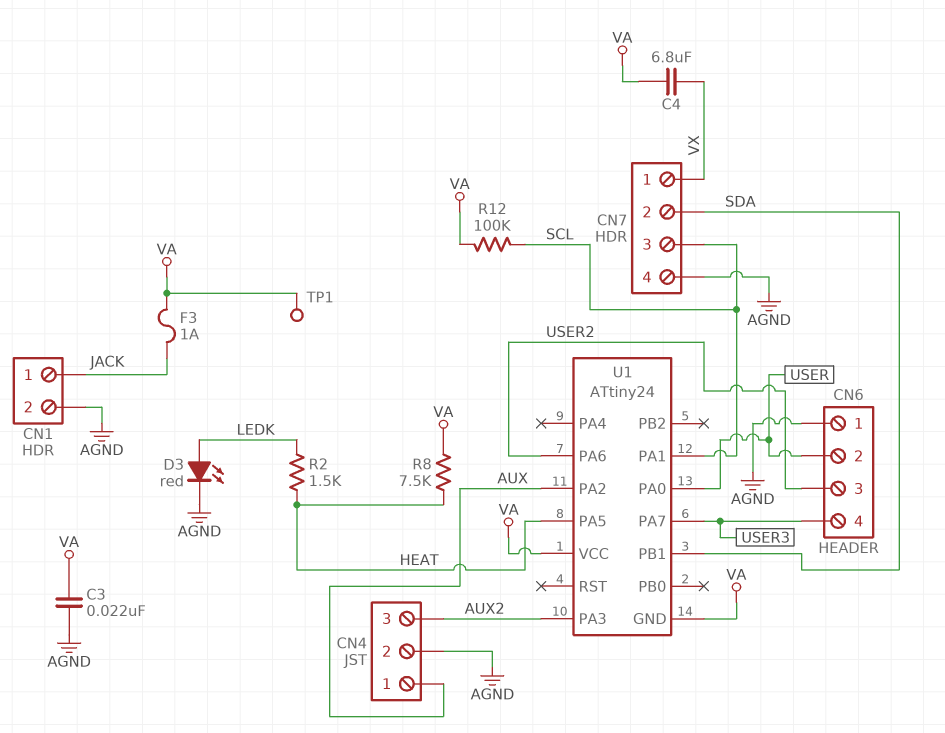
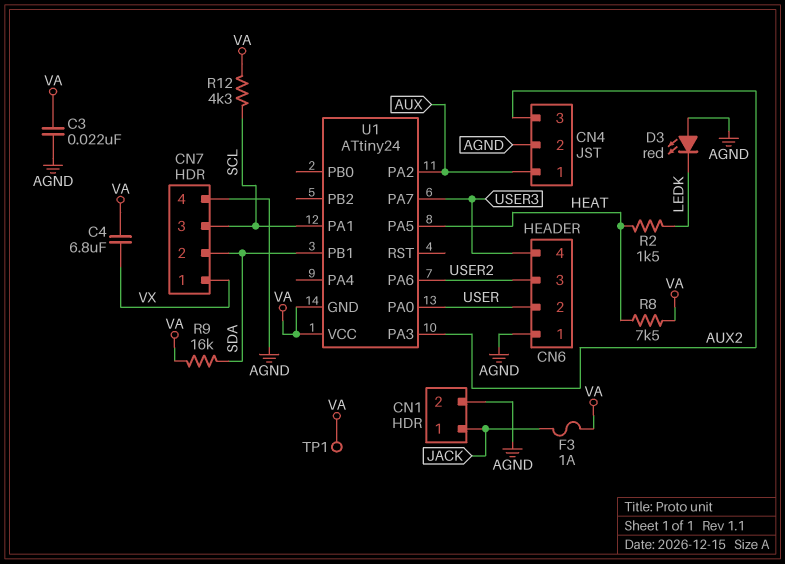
D3: LED red (A LEDK, K AGND) -> LED red (A AGND, K LEDK)
R9: none -> 16k (SDA, VA)
R12: 100k (SCL, VA) -> 4.3k (SCL, VA)

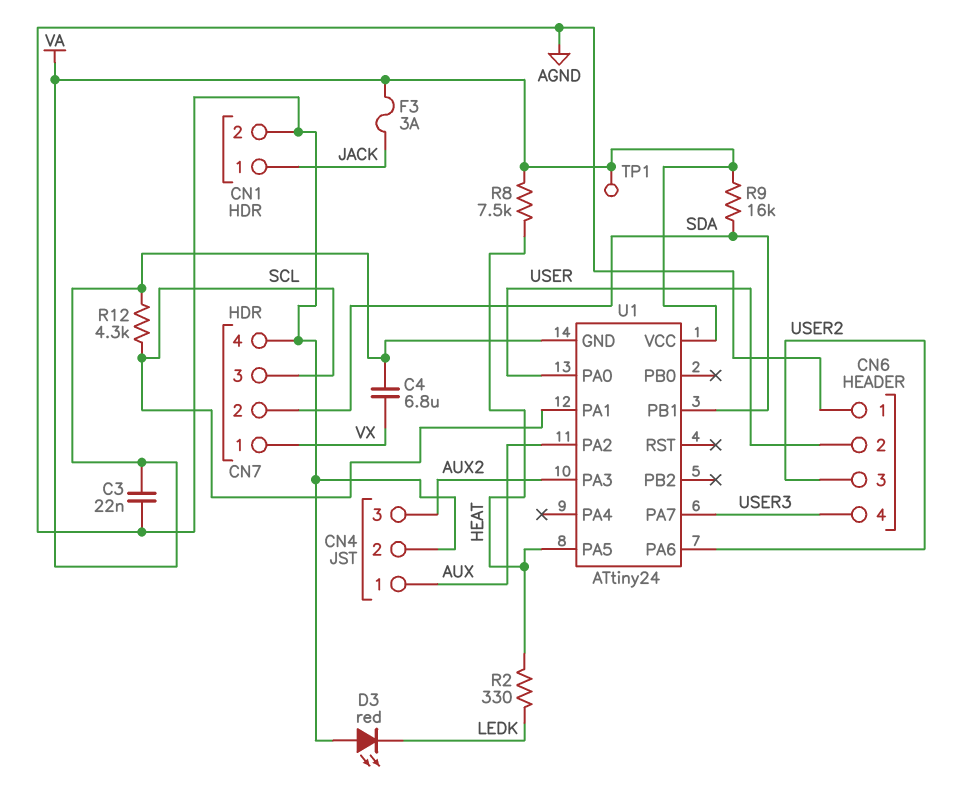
F3: 1A (JACK, VA) -> 3A (JACK, VA)
R2: 1.5k (HEAT, LEDK) -> 330 (HEAT, LEDK)

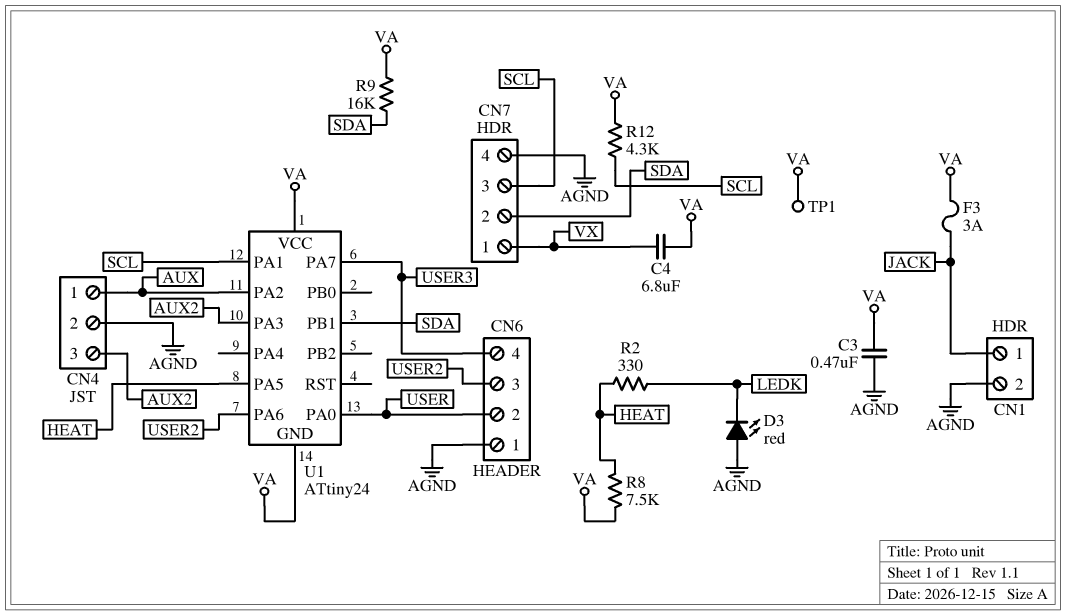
C3: 22nF (AGND, VA) -> 470nF (AGND, VA)

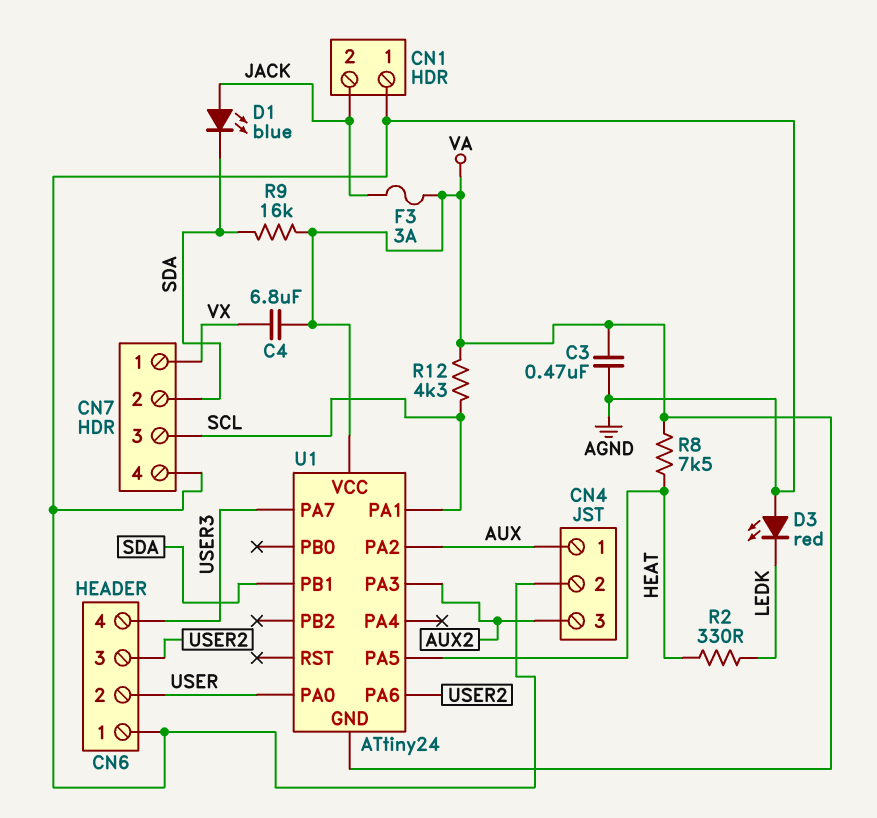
CN1 pin 1: JACK -> AGND
CN1 pin 2: AGND -> JACK
D1: none -> LED blue (A JACK, K SDA)
TP1: test point (VA) -> none

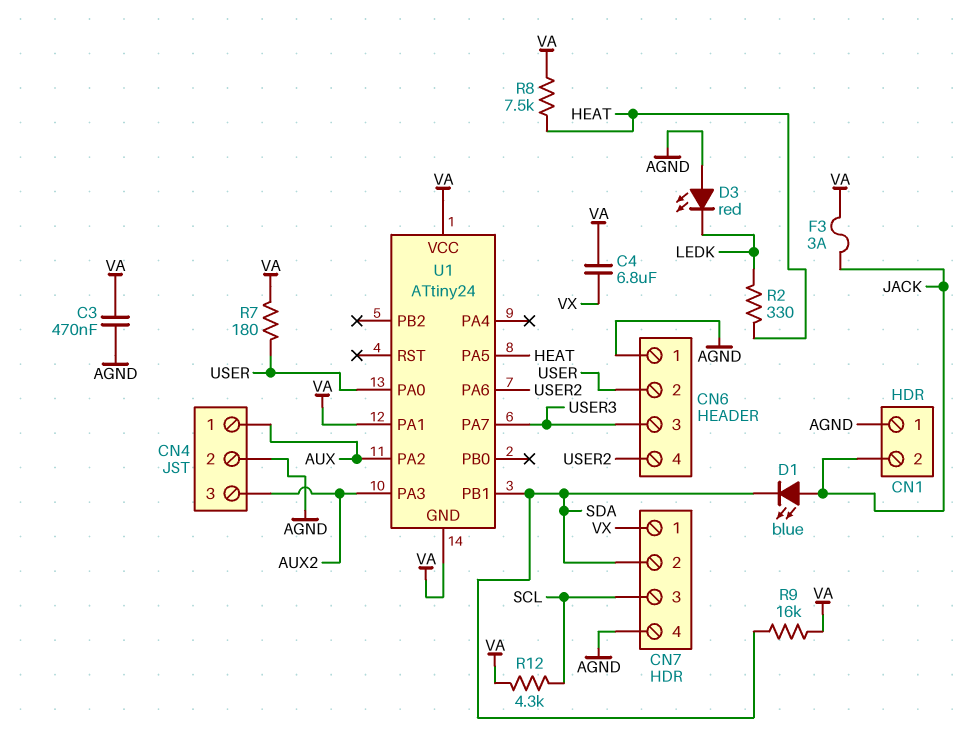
CN6 pin 3: USER2 -> USER3
CN6 pin 4: USER3 -> USER2
R7: none -> 180 (USER, VA)
U1 pin PA1: SCL -> VA

